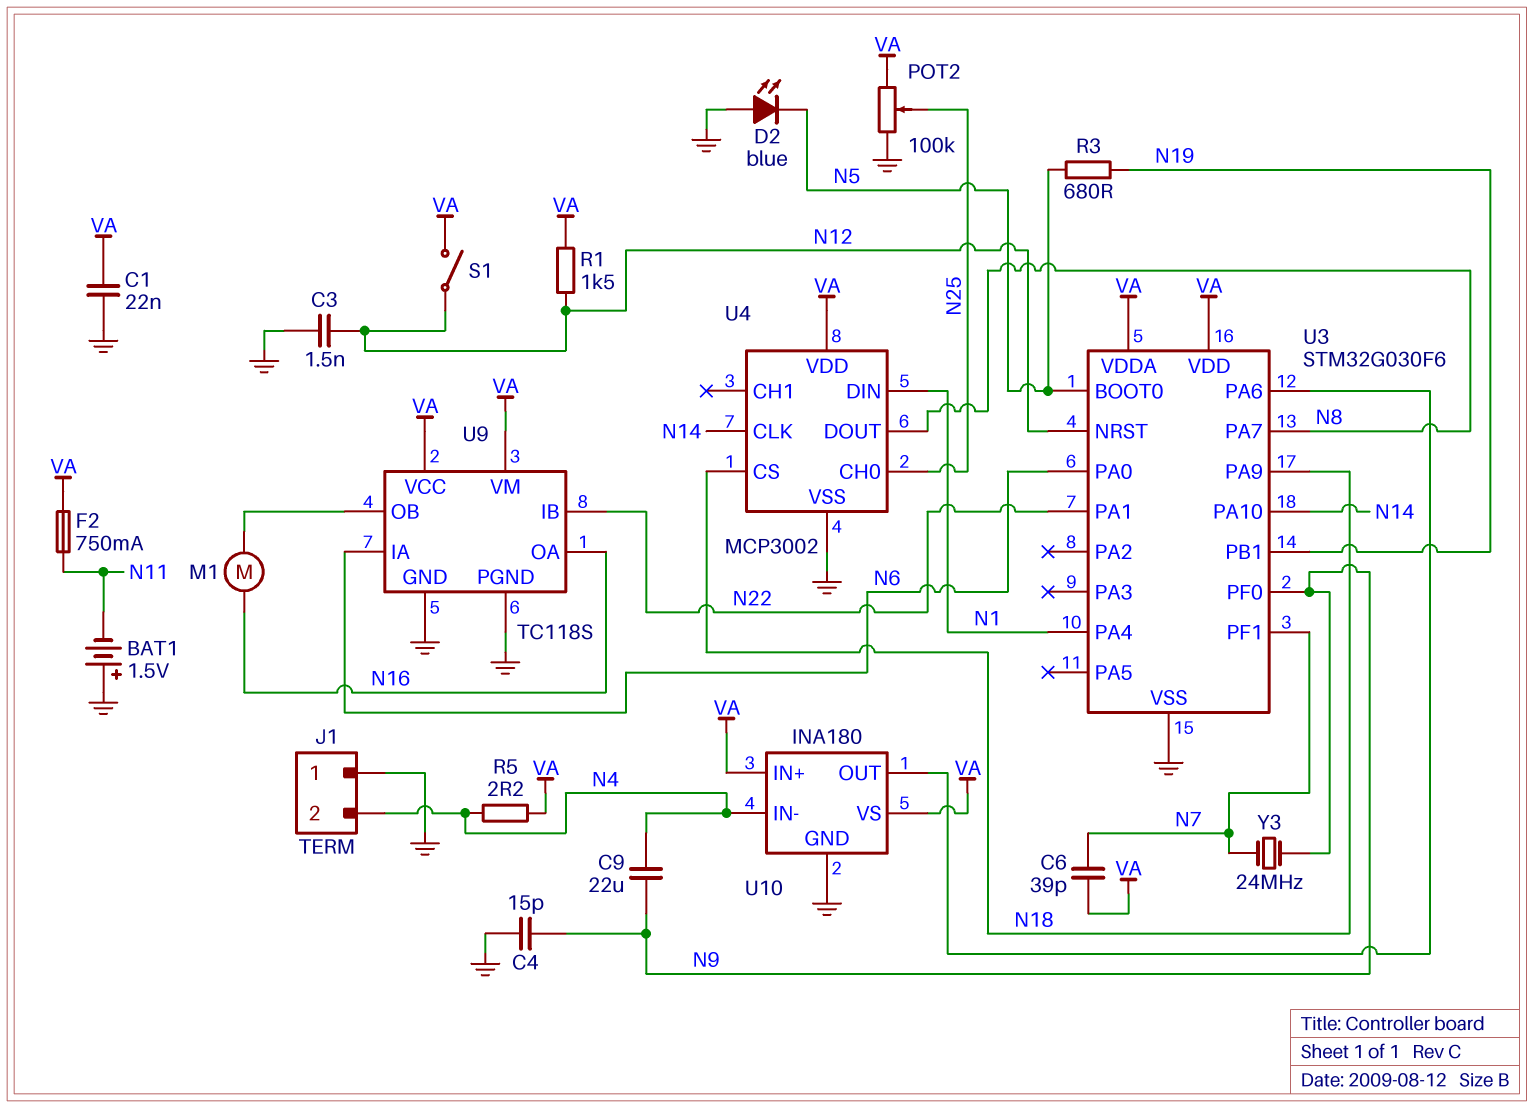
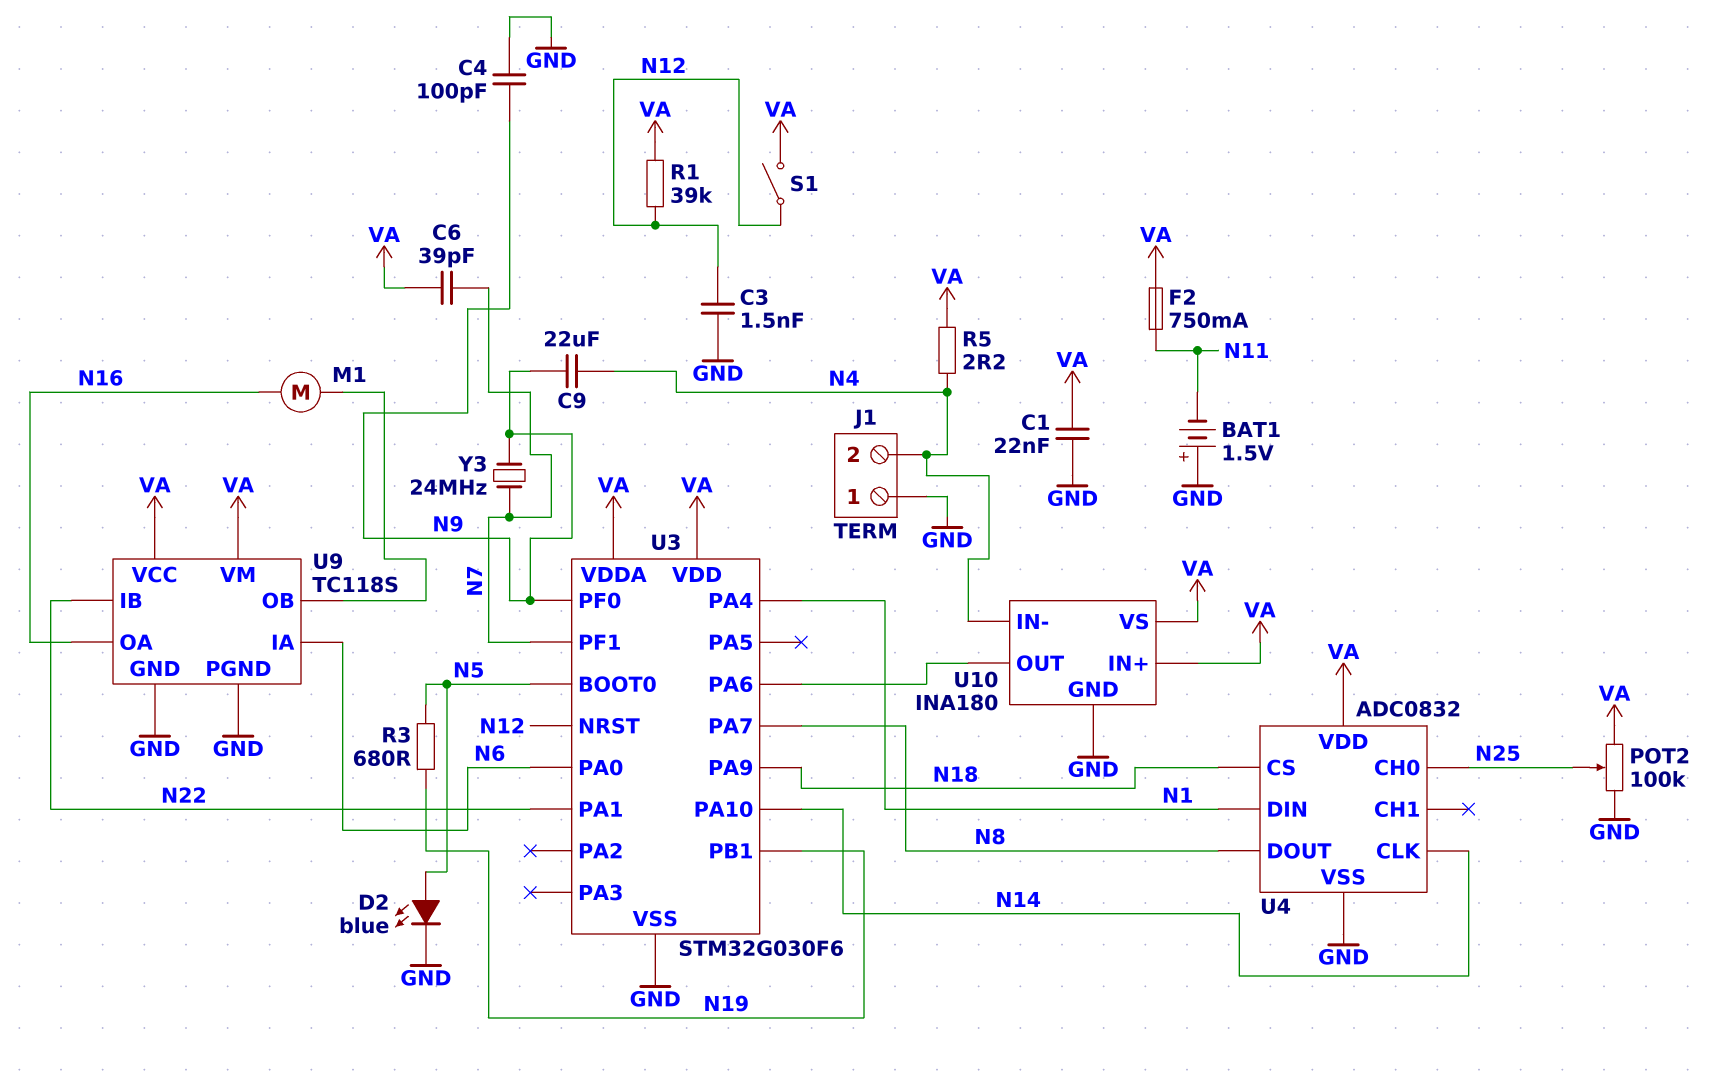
C4: 15pF (GND, N9) -> 100pF (GND, N9)
D2: LED blue (A GND, K N5) -> LED blue (A N5, K GND)
R1: 1.5k (N12, VA) -> 39k (N12, VA)
U4: MCP3002 -> ADC0832

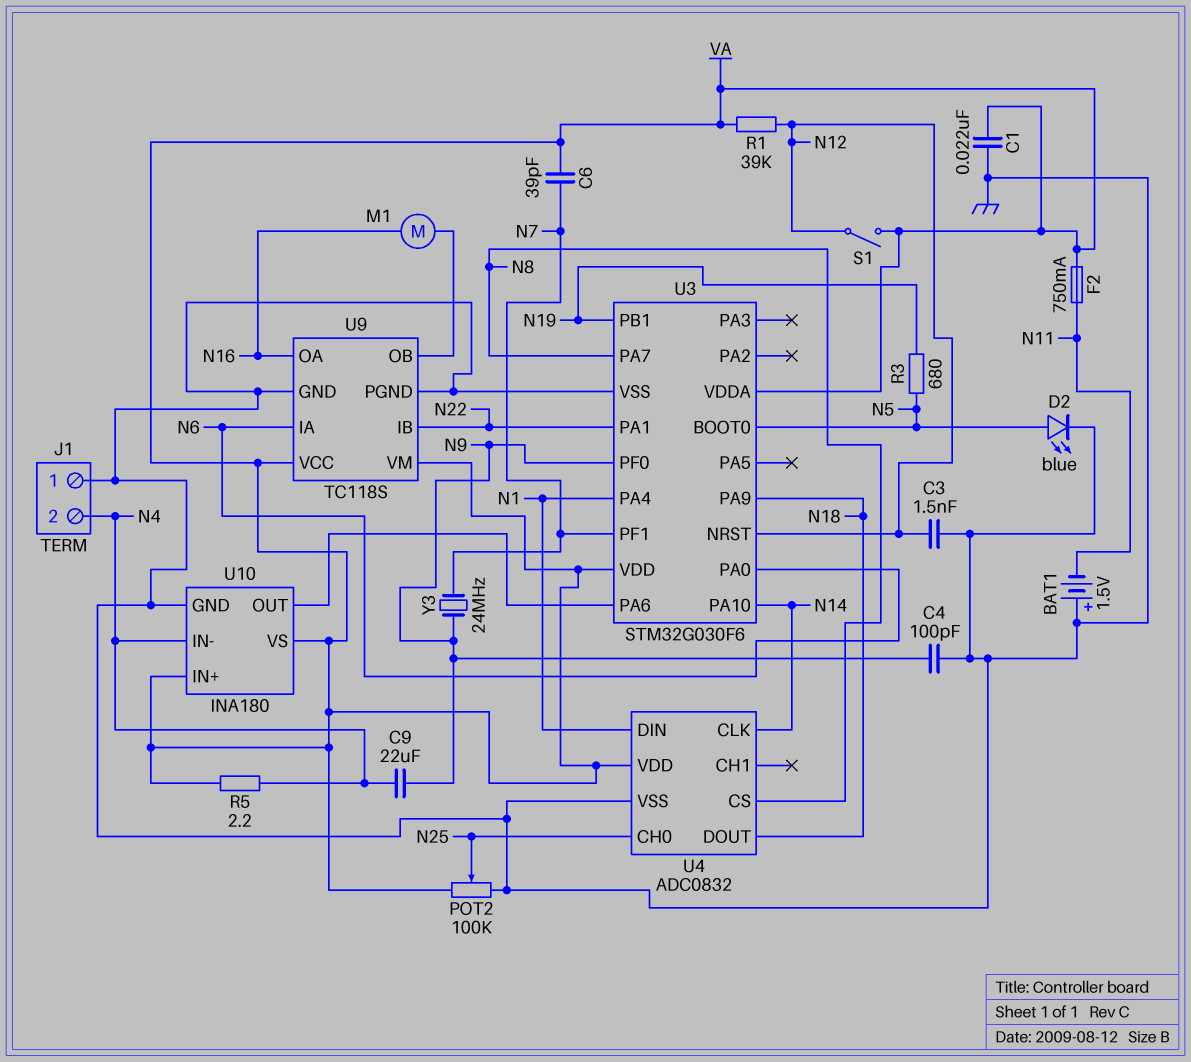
U4 pin CS: N18 -> N8
U4 pin DOUT: N8 -> N18

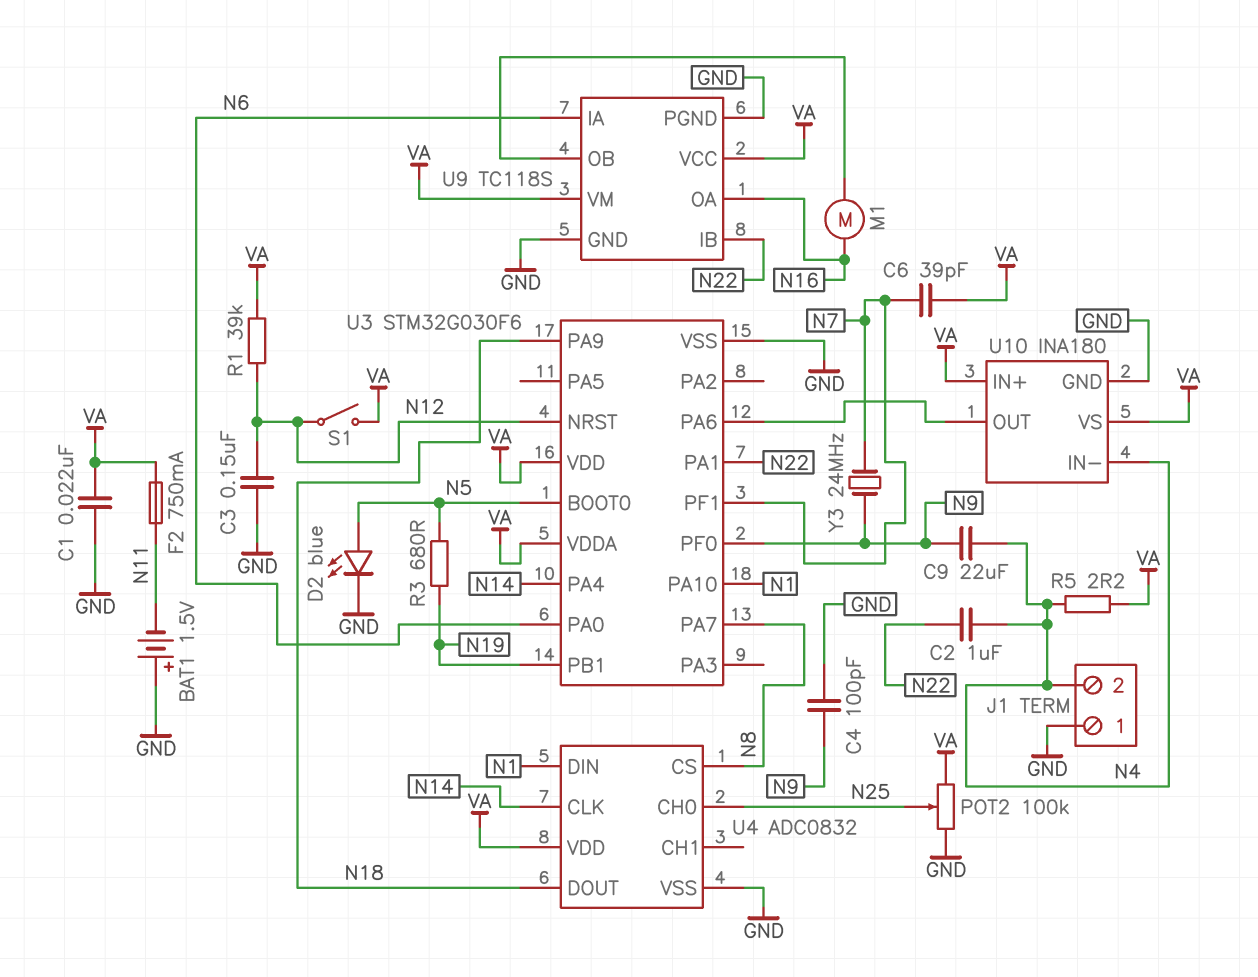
C2: none -> 1uF (N4, N22)
C3: 1.5nF (GND, N12) -> 150nF (GND, N12)
U3 pin PA4: N1 -> N14
U3 pin PA10: N14 -> N1

